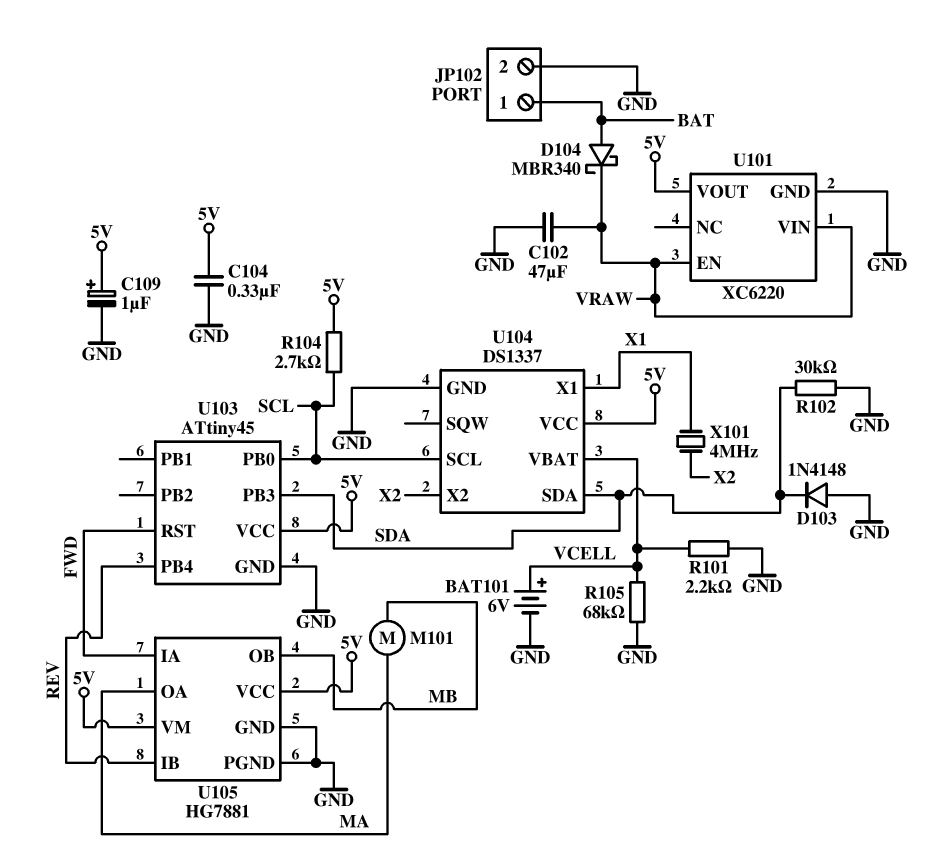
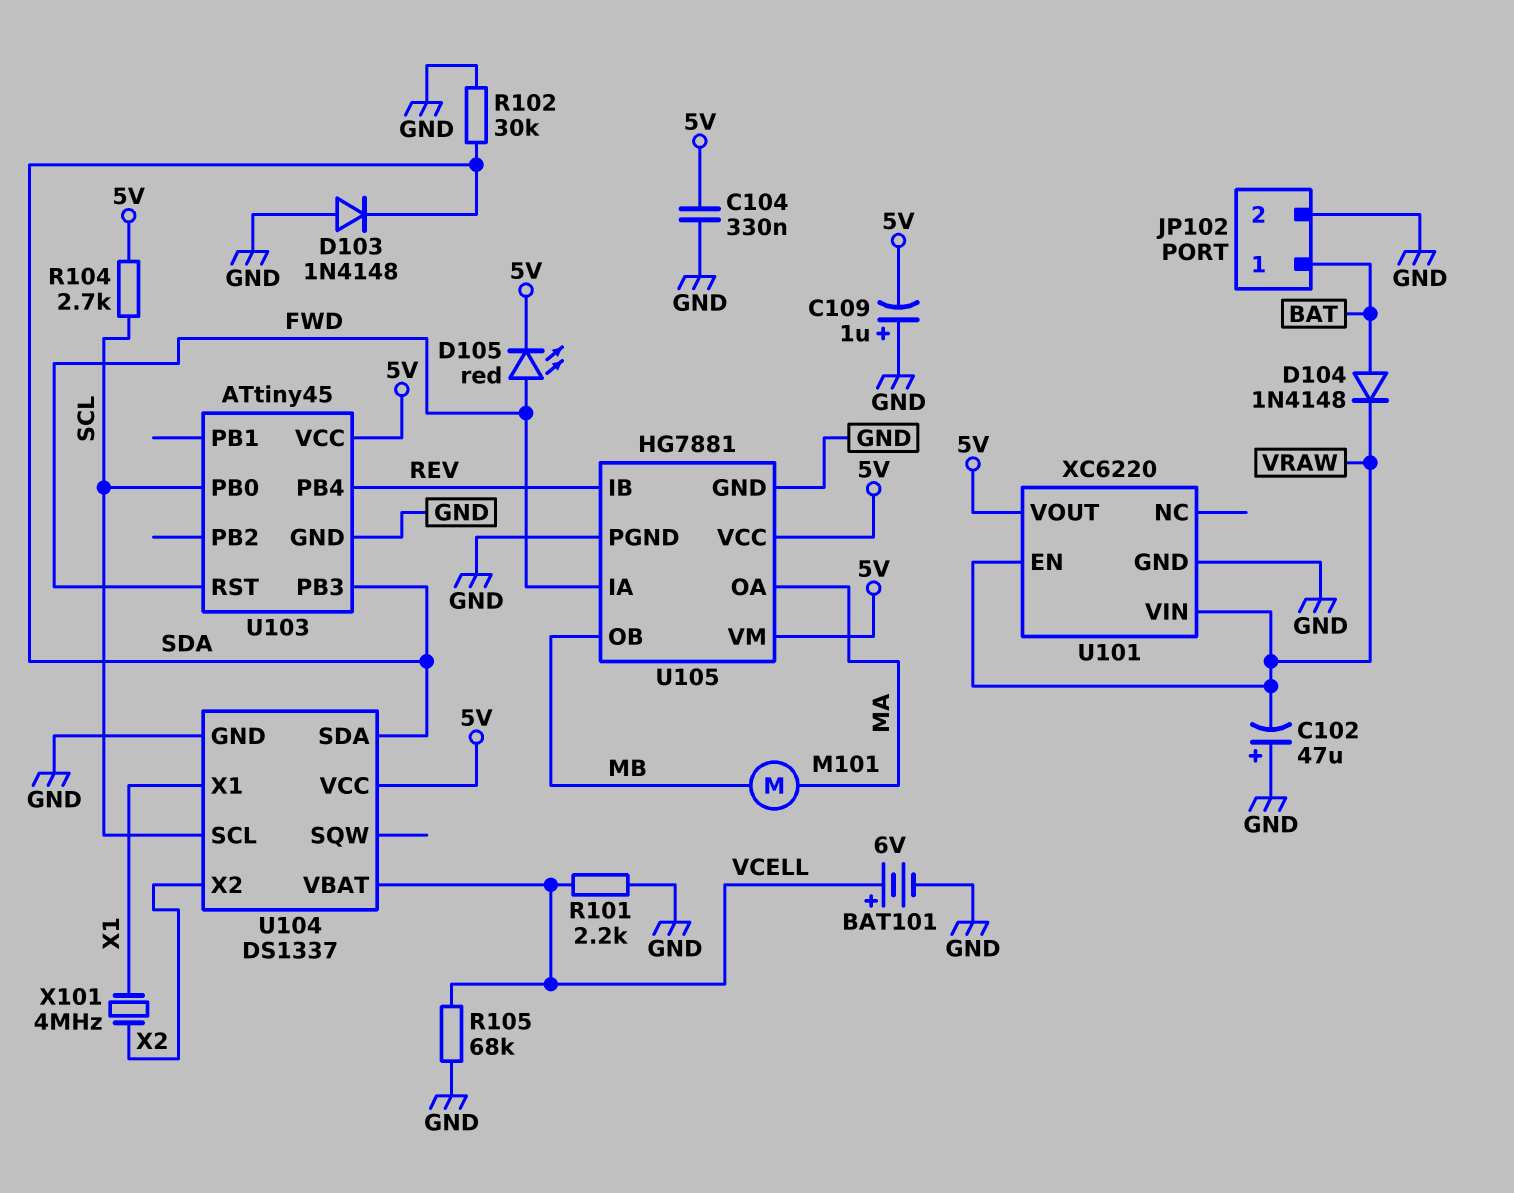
C102: 47uF (GND, VRAW) -> 47uF (plus GND, minus VRAW)
C109: 1uF (plus 5V, minus GND) -> 1uF (plus GND, minus 5V)
D104: schottky MBR340 (A BAT, K VRAW) -> diode 1N4148 (A BAT, K VRAW)
D105: none -> LED red (A FWD, K 5V)

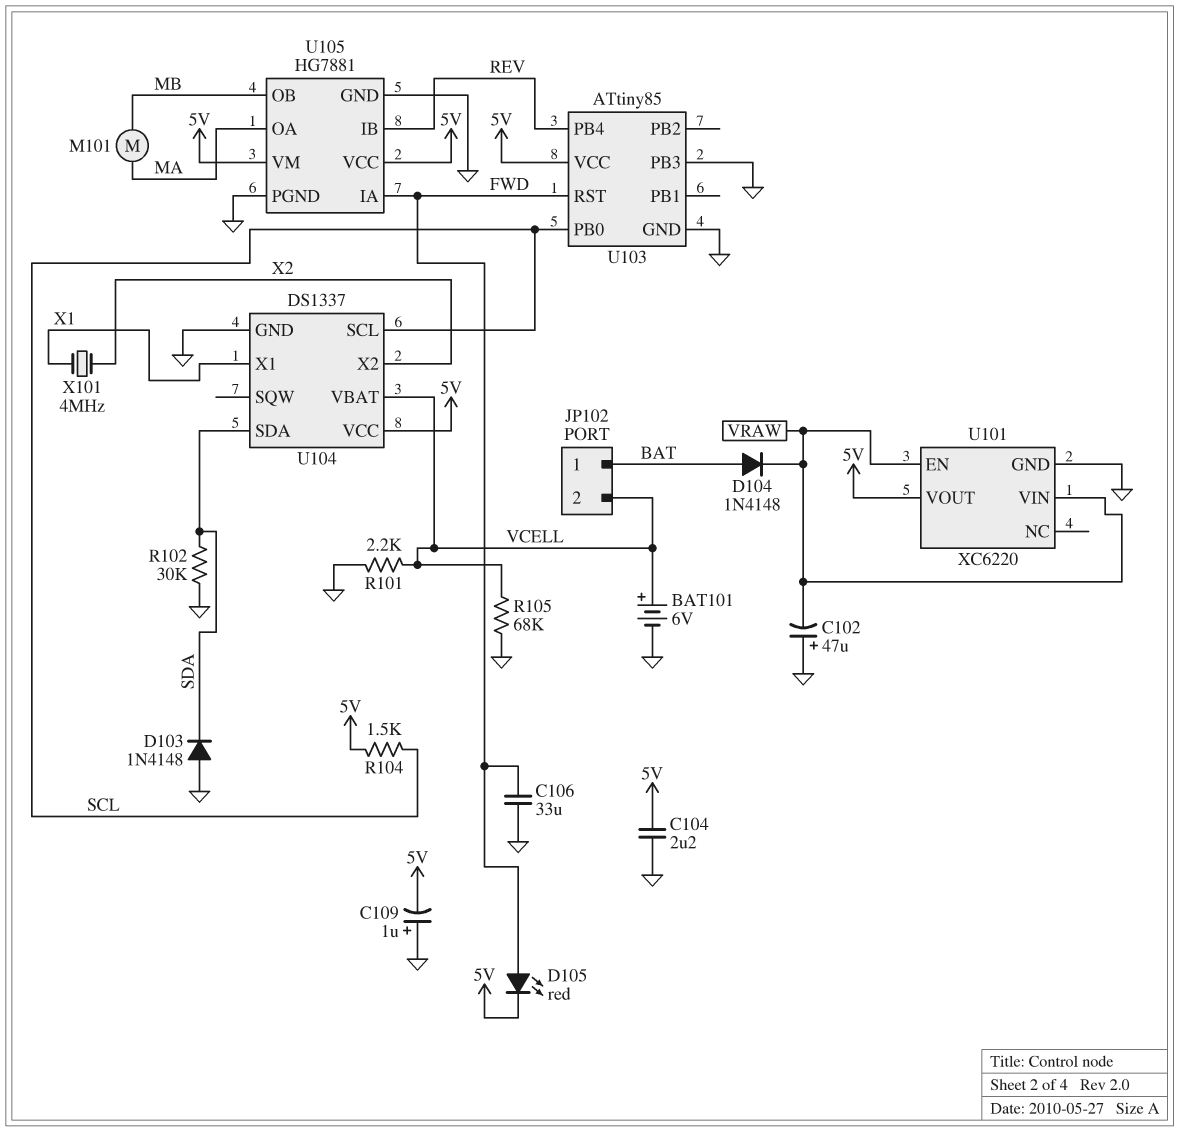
C104: 330nF (5V, GND) -> 2.2uF (5V, GND)
C106: none -> 33uF (FWD, GND)
JP102 pin 2: GND -> VCELL
R104: 2.7k (5V, SCL) -> 1.5k (5V, SCL)
U103: ATtiny45 -> ATtiny85
U103 pin PB3: SDA -> GND

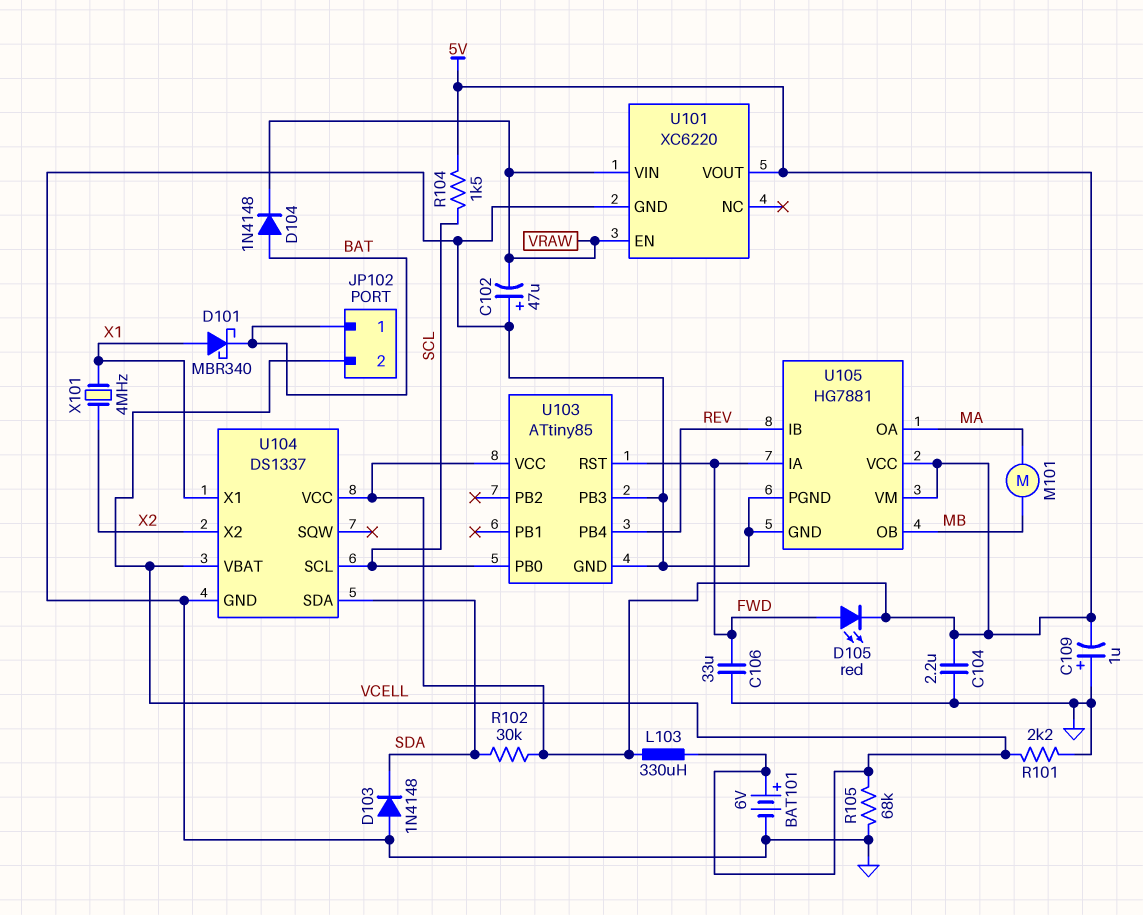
D101: none -> schottky MBR340 (A X1, K BAT)
L103: none -> 330uH (5V, VCELL)
R102: 30k (GND, SDA) -> 30k (5V, SDA)

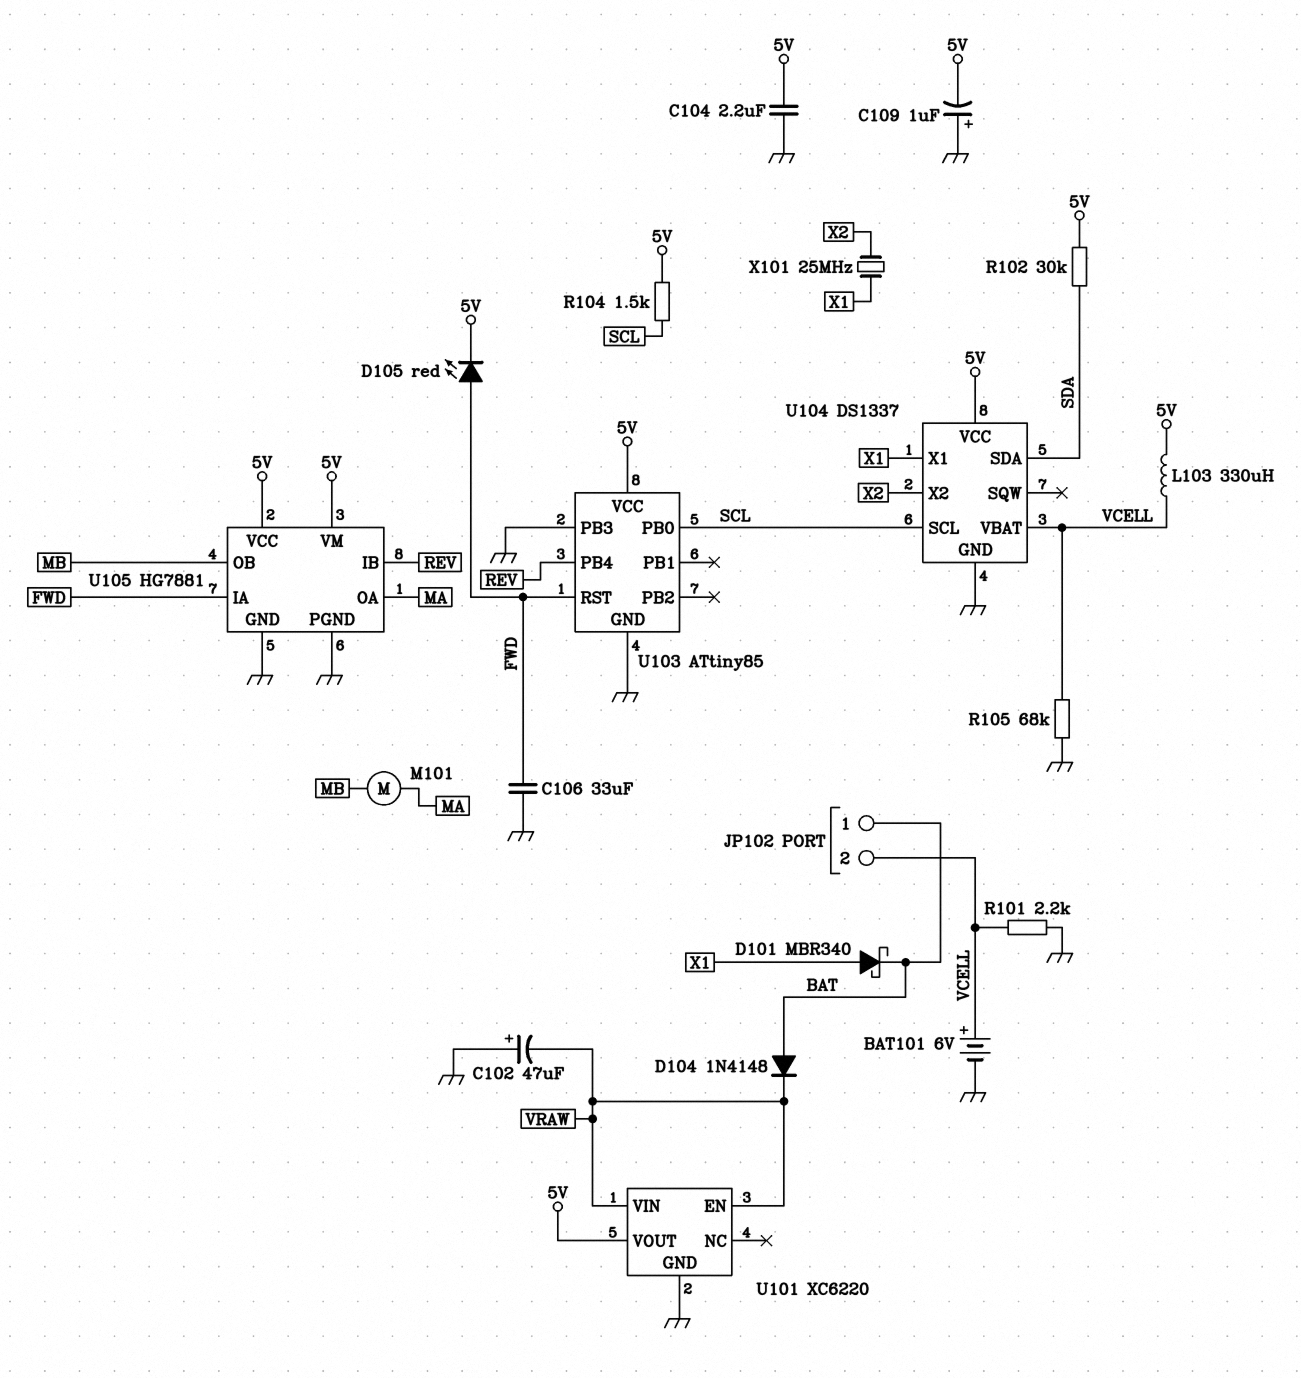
D103: diode 1N4148 (A GND, K SDA) -> none
X101: 4MHz (X1, X2) -> 25MHz (X1, X2)

